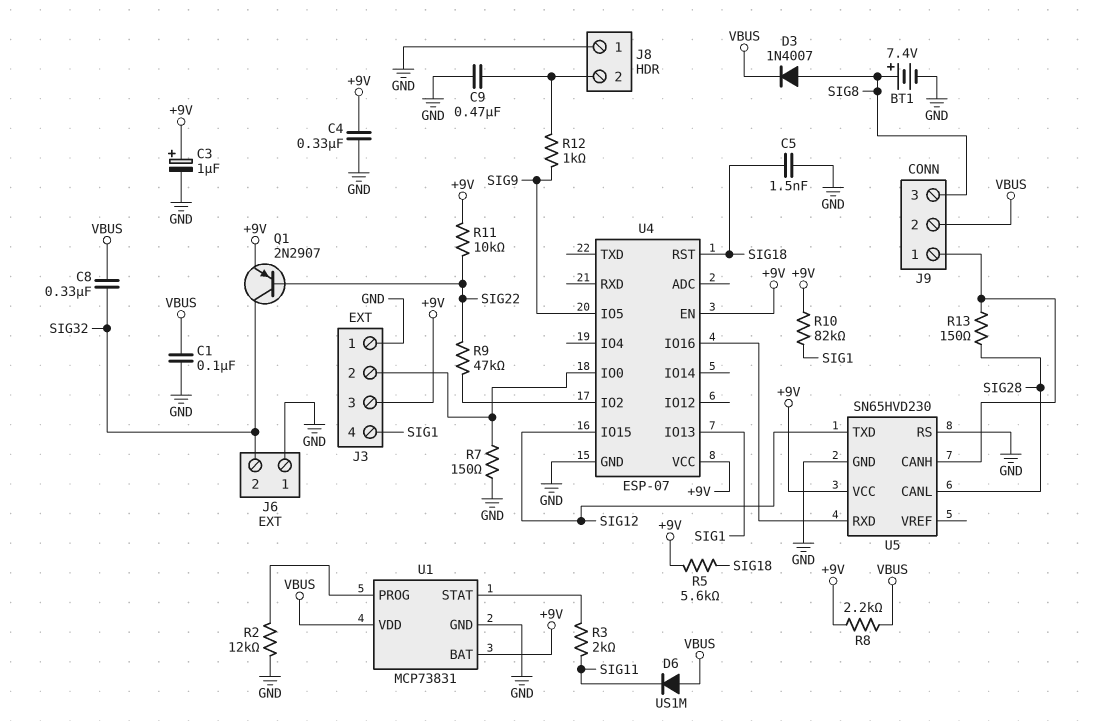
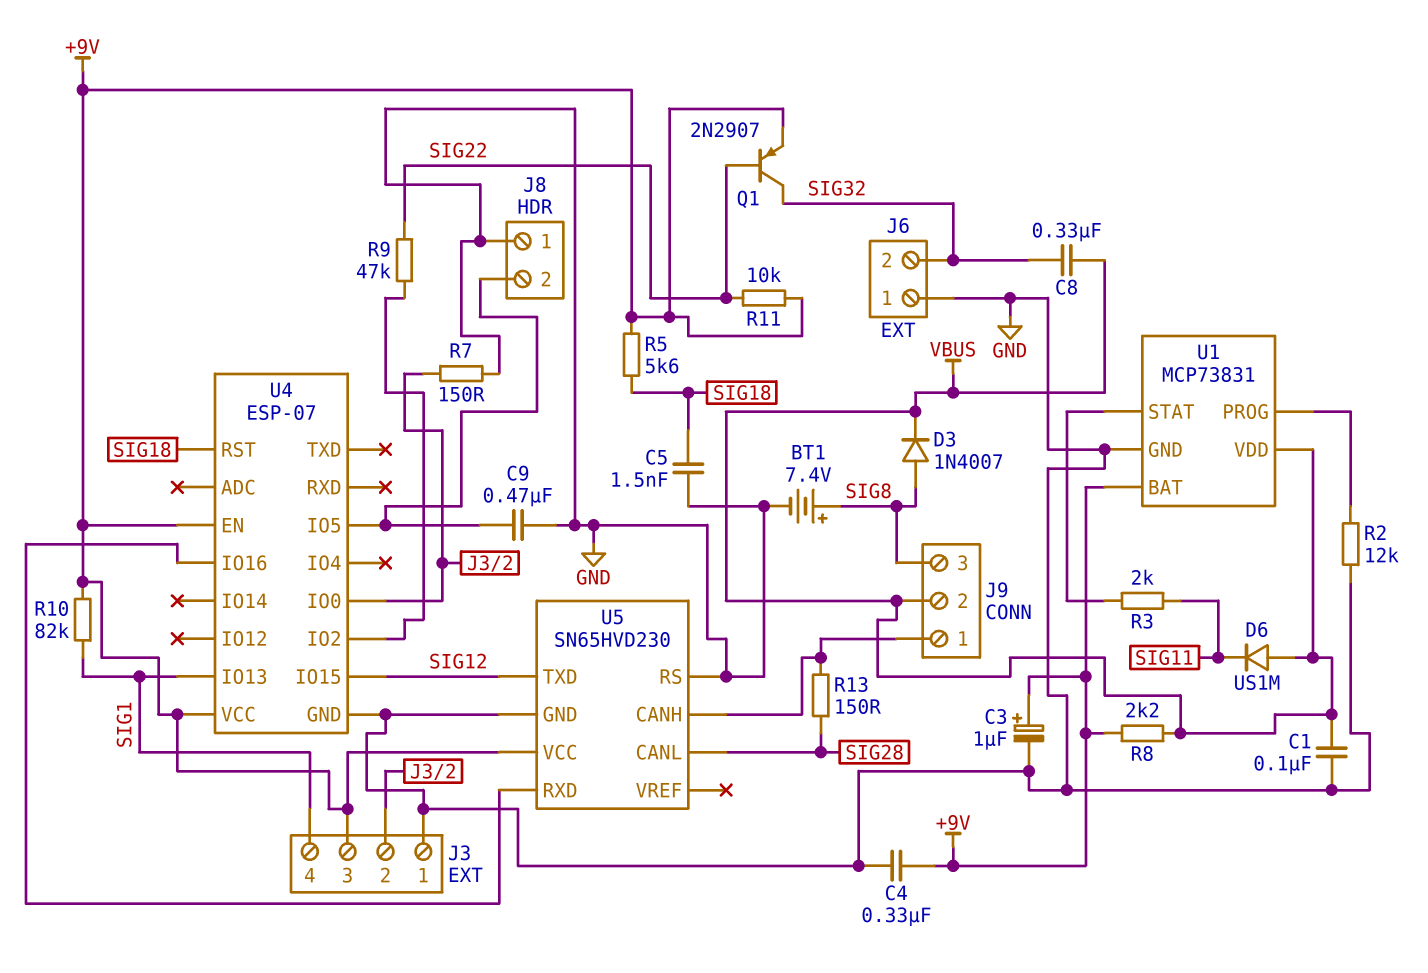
R12: 1k (J8/2, SIG9) -> none
U4 pin IO5: SIG9 -> J8/2

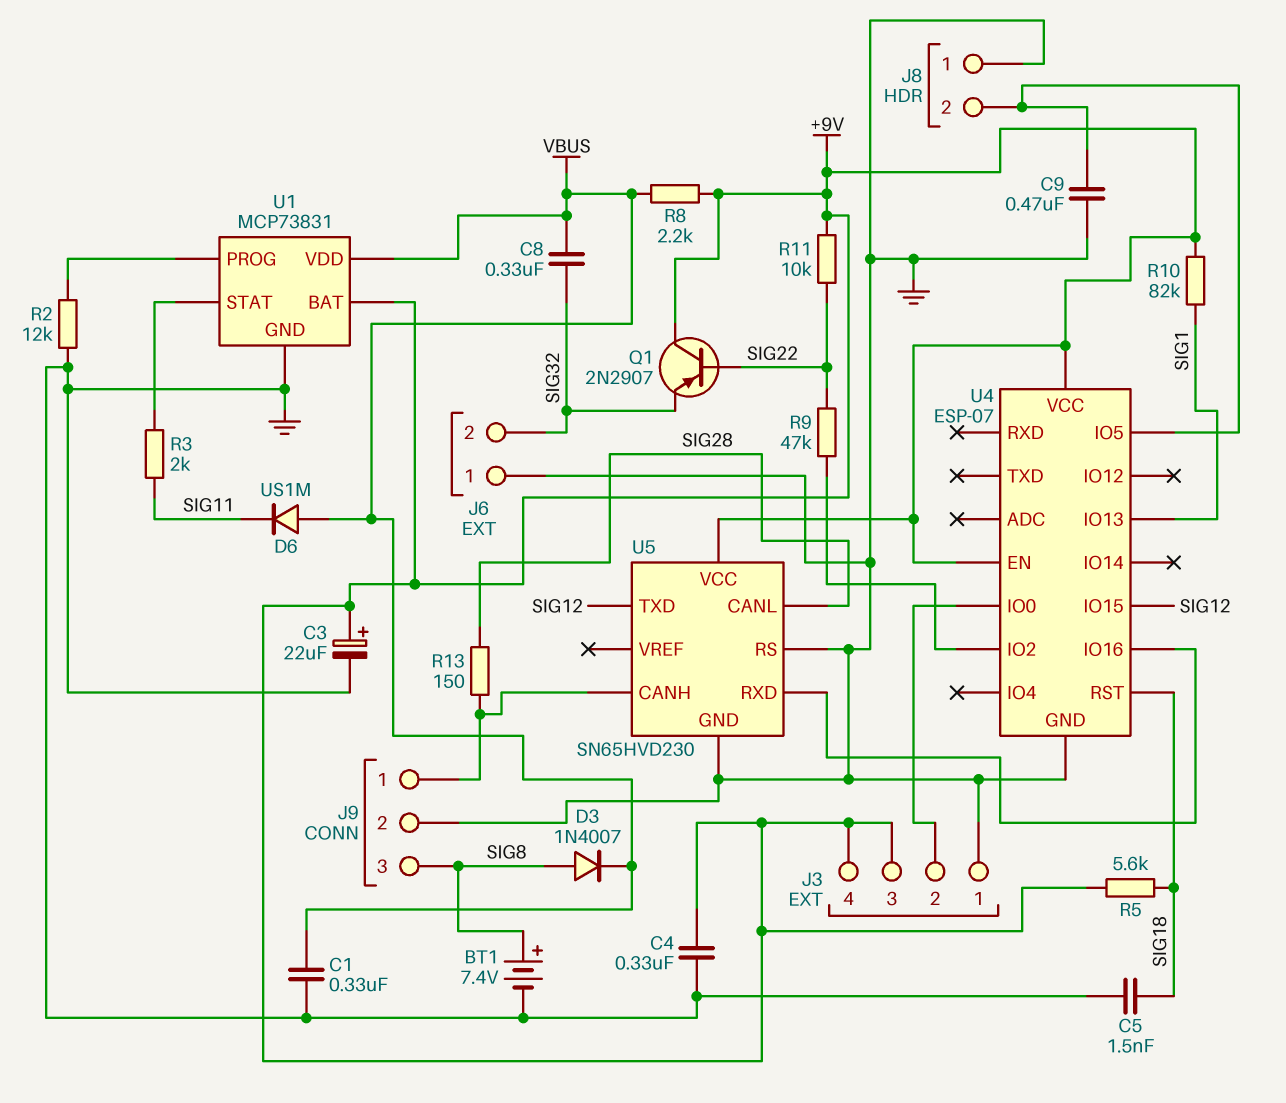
C1: 100nF (GND, VBUS) -> 330nF (GND, VBUS)
C3: 1uF (plus +9V, minus GND) -> 22uF (plus +9V, minus GND)
J3 pin 4: SIG1 -> +9V
J9 pin 2: VBUS -> GND
Q1: PNP 2N2907 (B SIG22, C SIG32, E +9V) -> PNP 2N2907 (B SIG22, C +9V, E SIG32)
R7: 150 (GND, J3/2) -> none

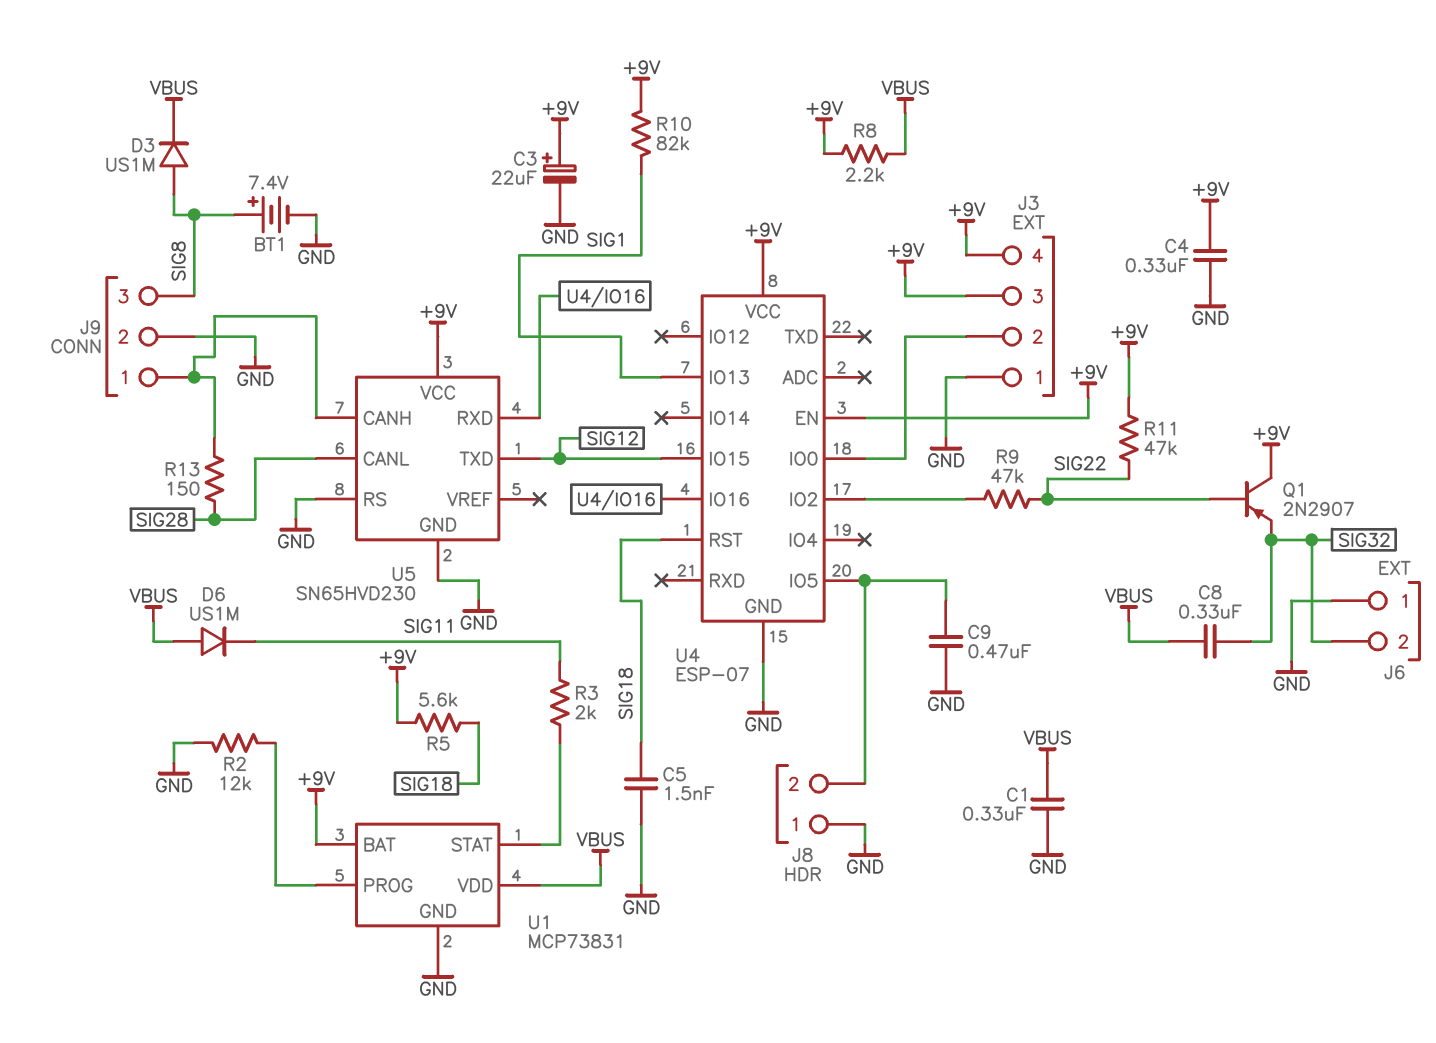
D3: diode 1N4007 (A SIG8, K VBUS) -> diode US1M (A SIG8, K VBUS)
R11: 10k (+9V, SIG22) -> 47k (+9V, SIG22)

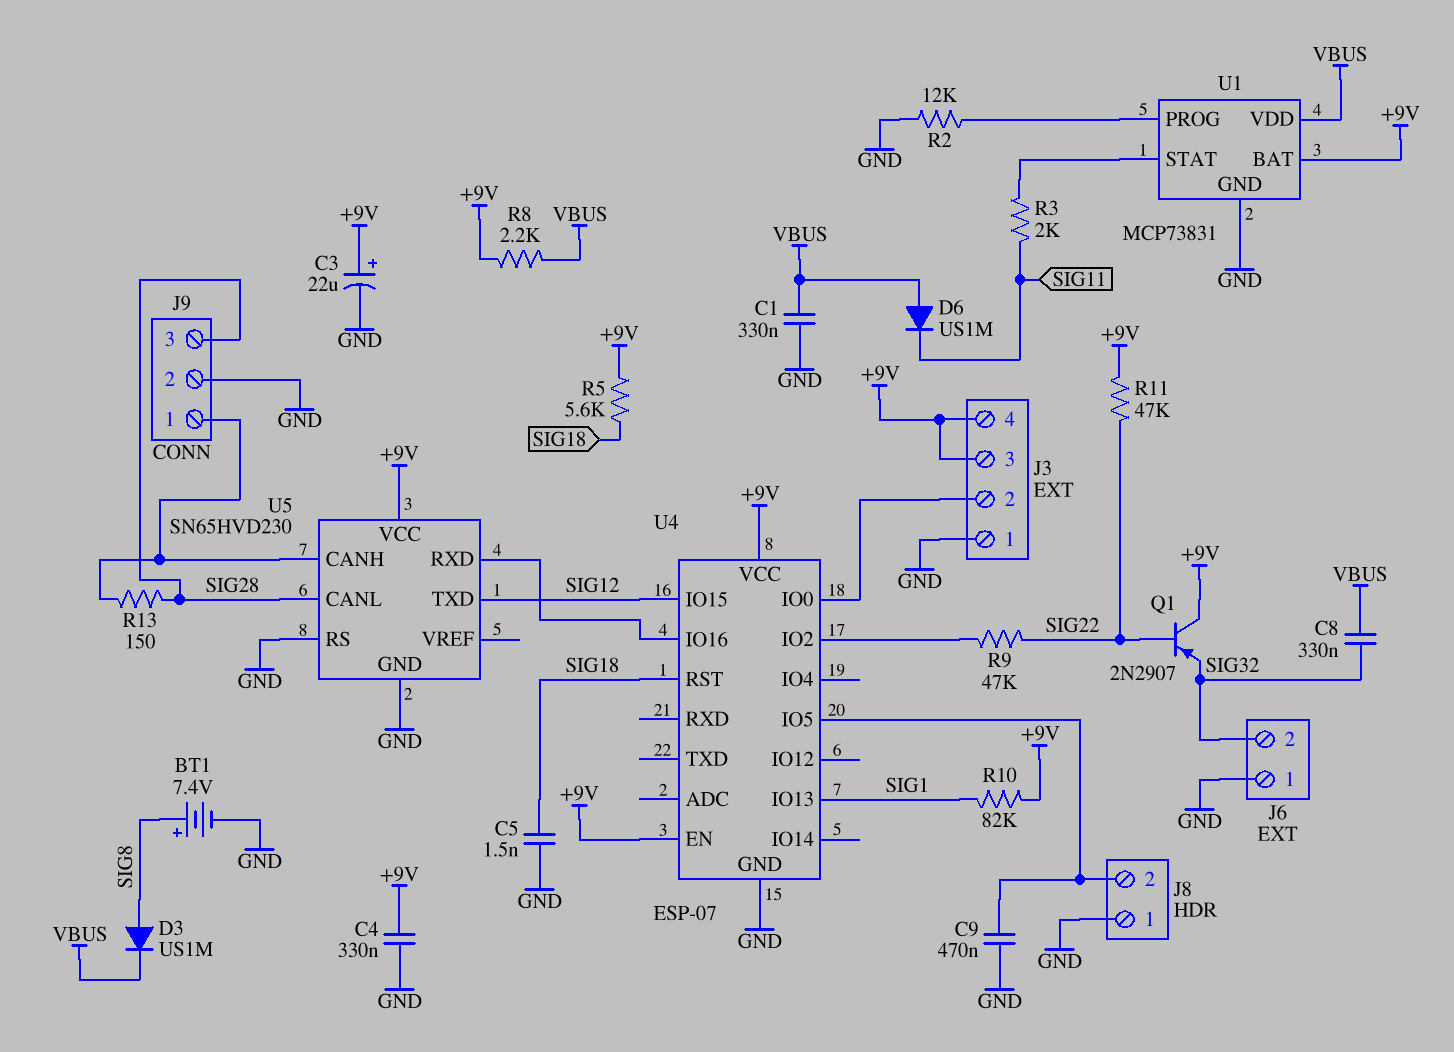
J9 pin 3: SIG8 -> SIG28

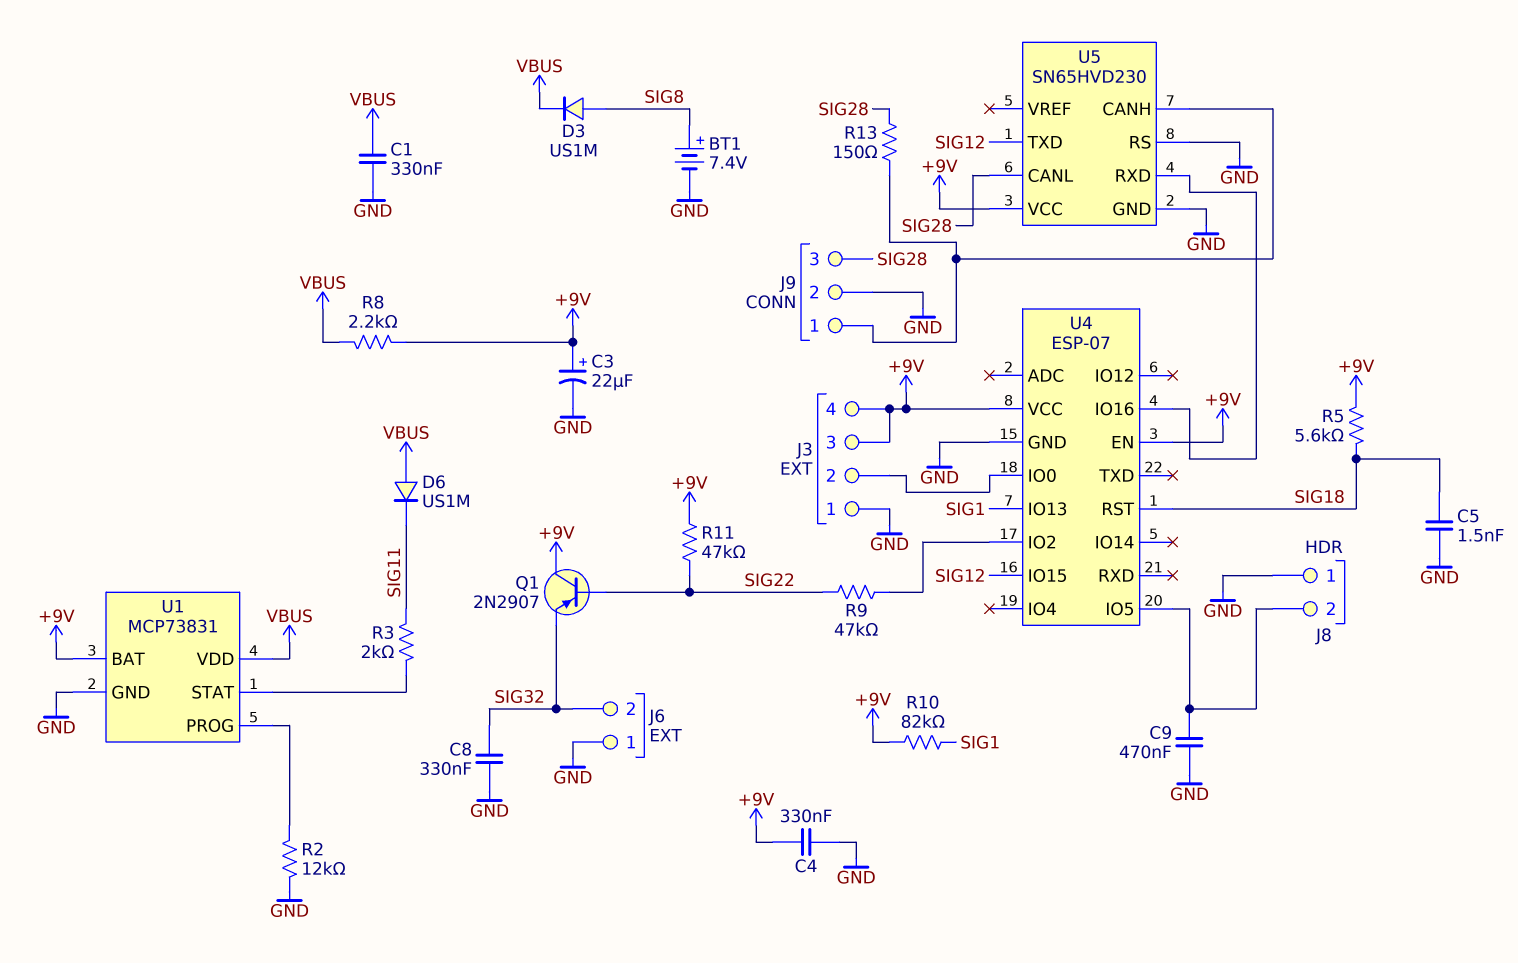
C8: 330nF (SIG32, VBUS) -> 330nF (GND, SIG32)

